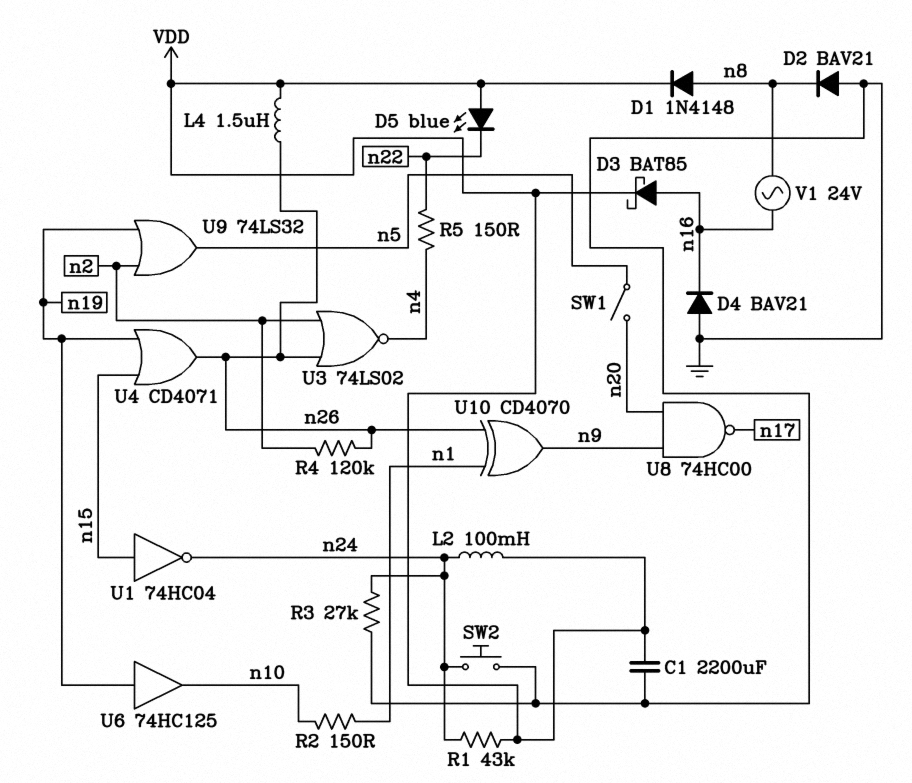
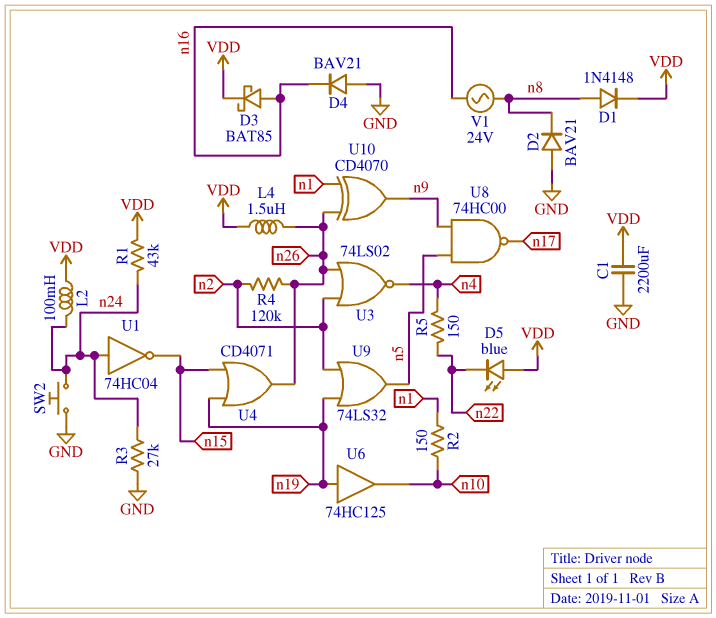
SW1: switch (n5, n20) -> none
U1: NOT 74HC04 (in n15, out n24) -> NOT 74HC04 (in n24, out n15)
U8: NAND 74HC00 (in n9, in n20, out n17) -> NAND 74HC00 (in n5, in n9, out n17)

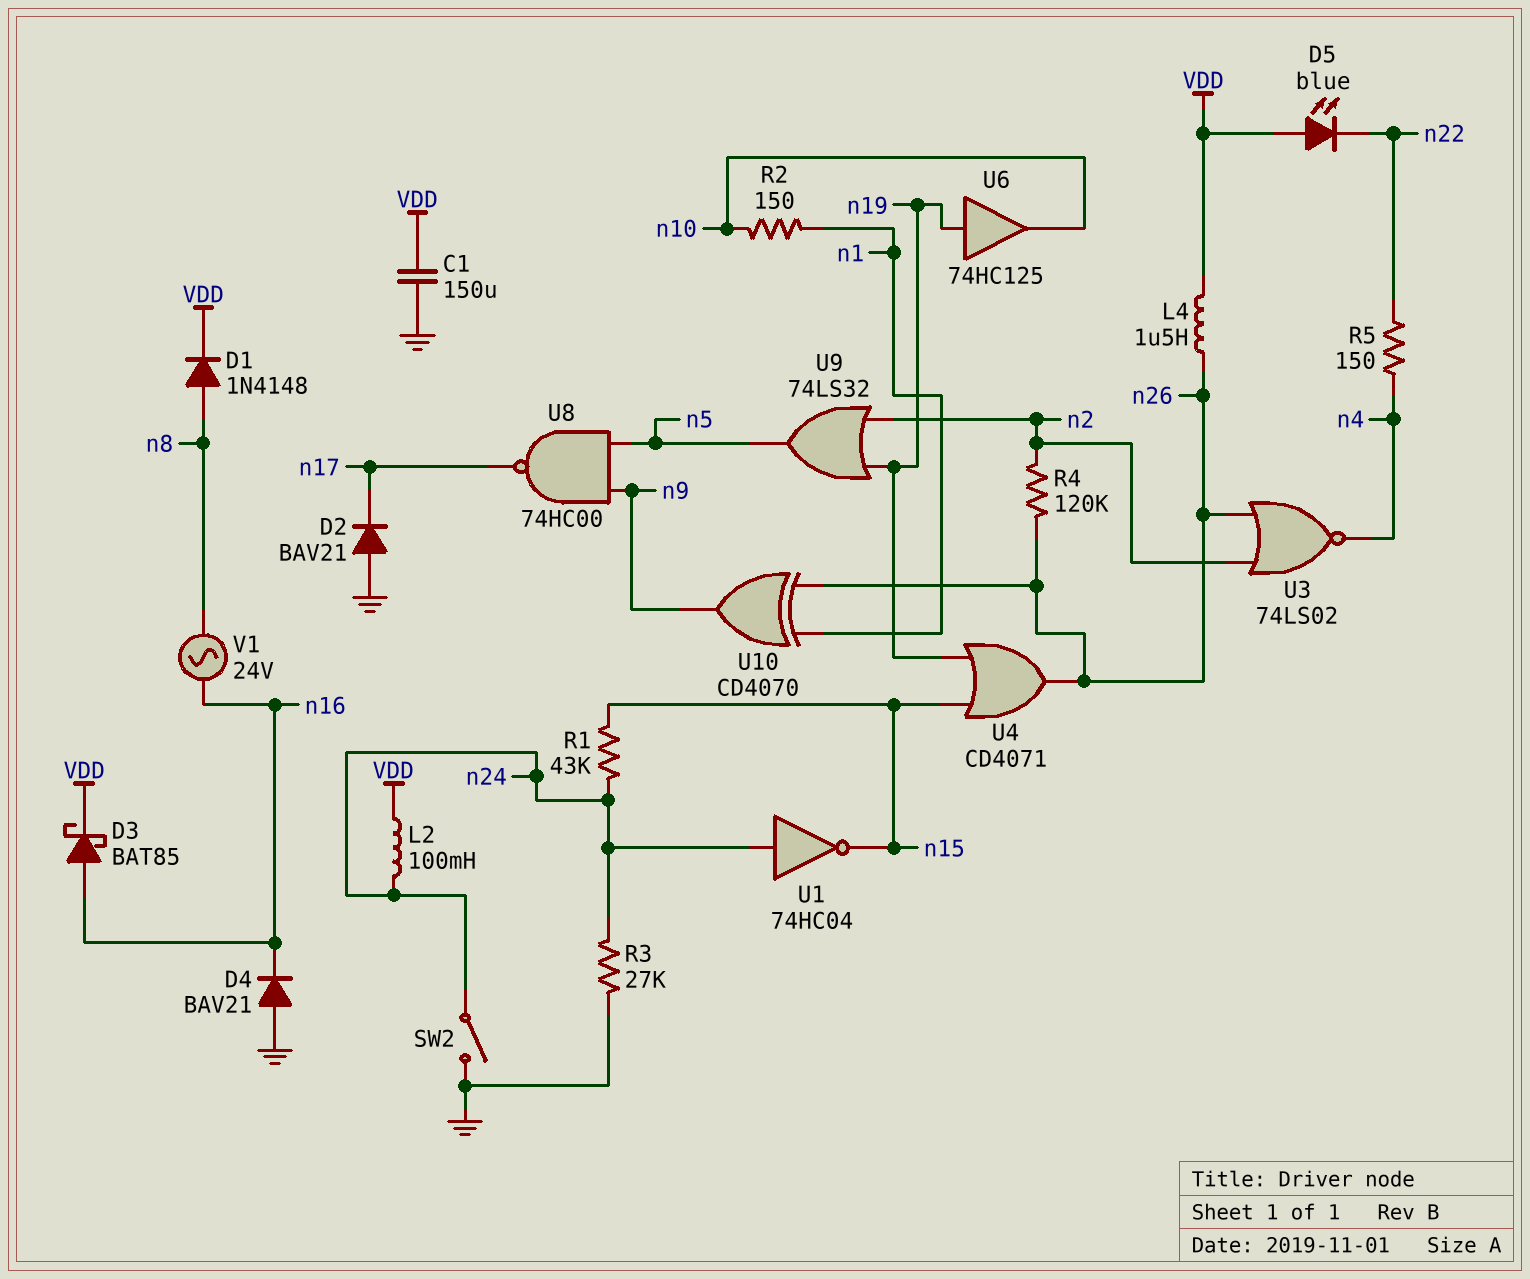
C1: 2200uF (GND, VDD) -> 150uF (GND, VDD)
D2: diode BAV21 (A GND, K n8) -> diode BAV21 (A GND, K n17)
R1: 43k (VDD, n24) -> 43k (n15, n24)
SW2: button (GND, n24) -> switch (GND, n24)

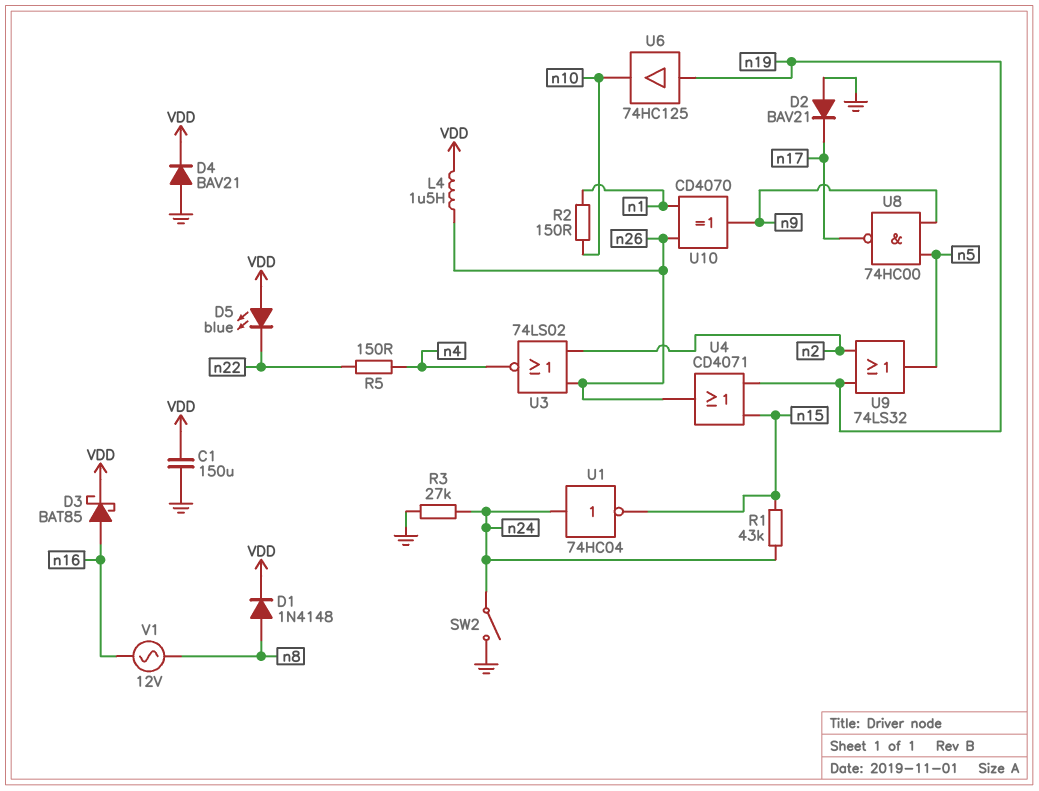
D4: diode BAV21 (A GND, K n16) -> diode BAV21 (A GND, K VDD)
L2: 100mH (VDD, n24) -> none
R4: 120k (n2, n26) -> none
V1: AC 24V (n8, n16) -> AC 12V (n8, n16)

